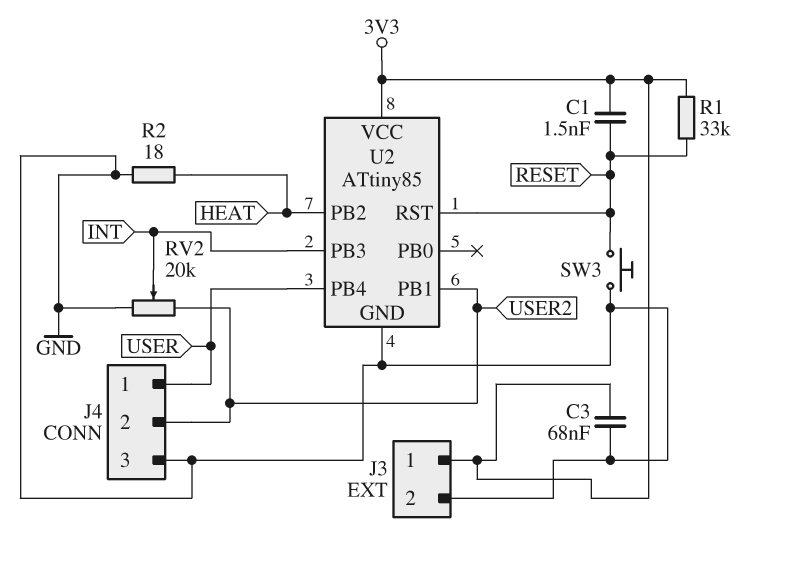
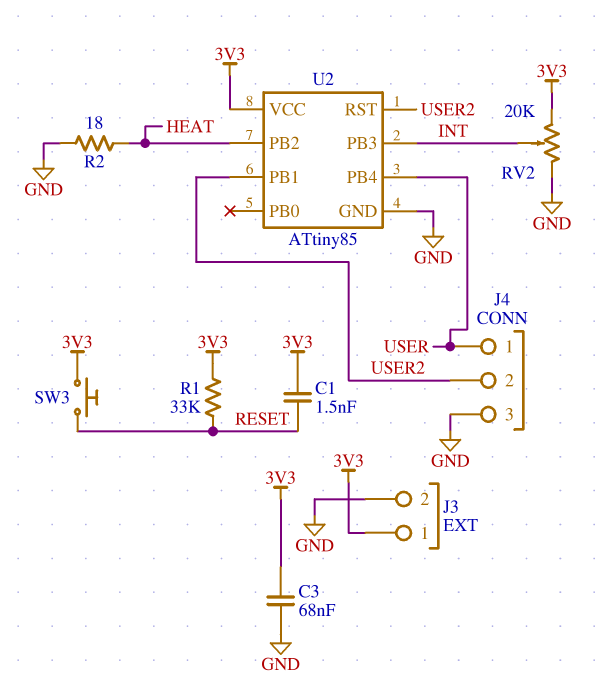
RV2: 20k (GND, USER2, wiper INT) -> 20k (3V3, GND, wiper INT)
SW3: button (GND, RESET) -> button (3V3, RESET)
U2 pin RST: RESET -> USER2

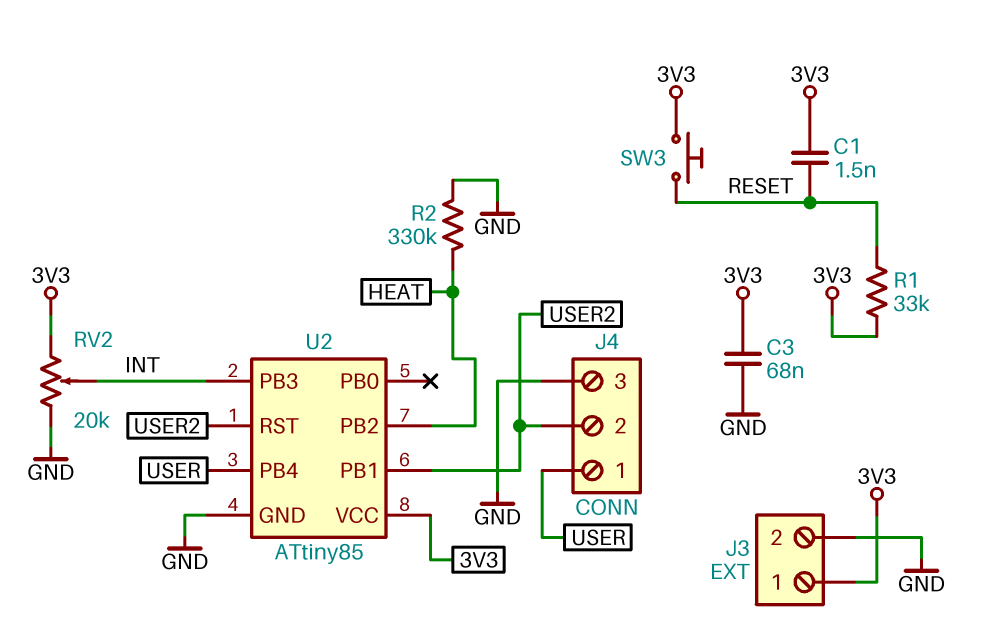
R2: 18 (GND, HEAT) -> 330k (GND, HEAT)

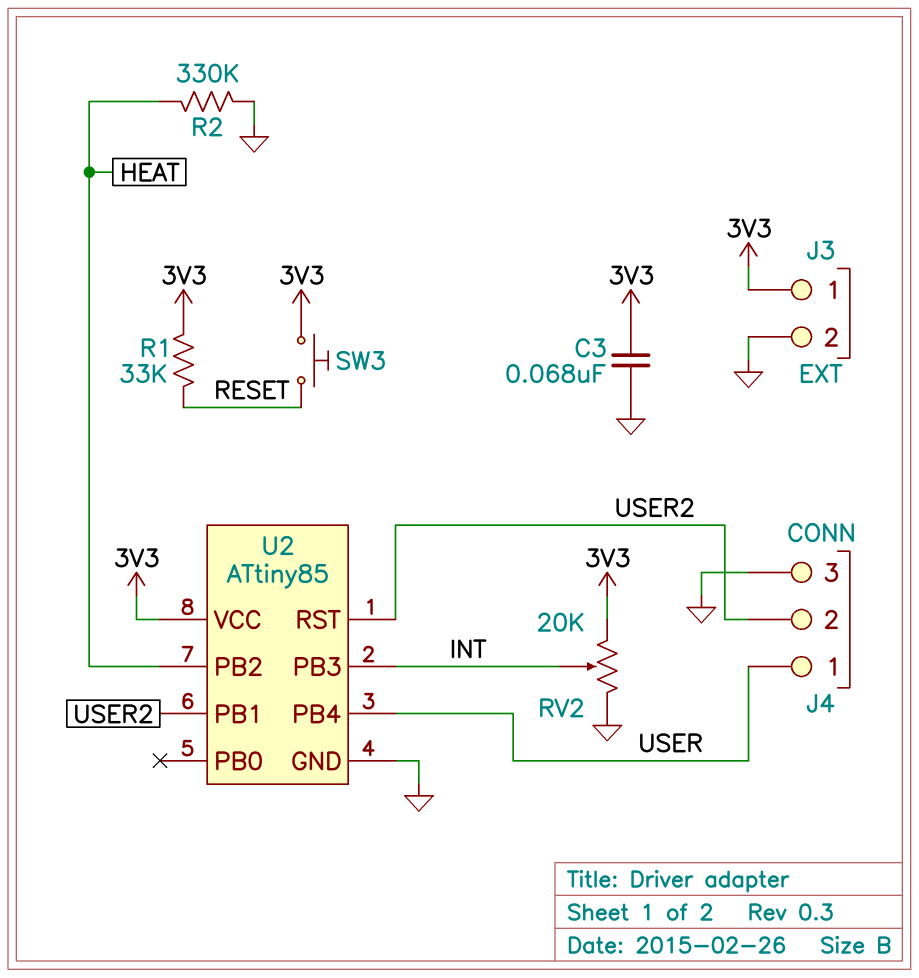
C1: 1.5nF (3V3, RESET) -> none

